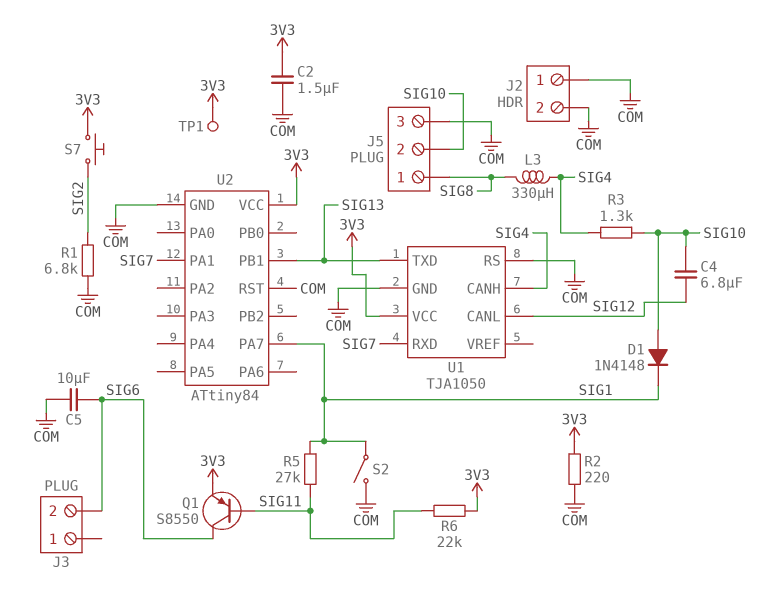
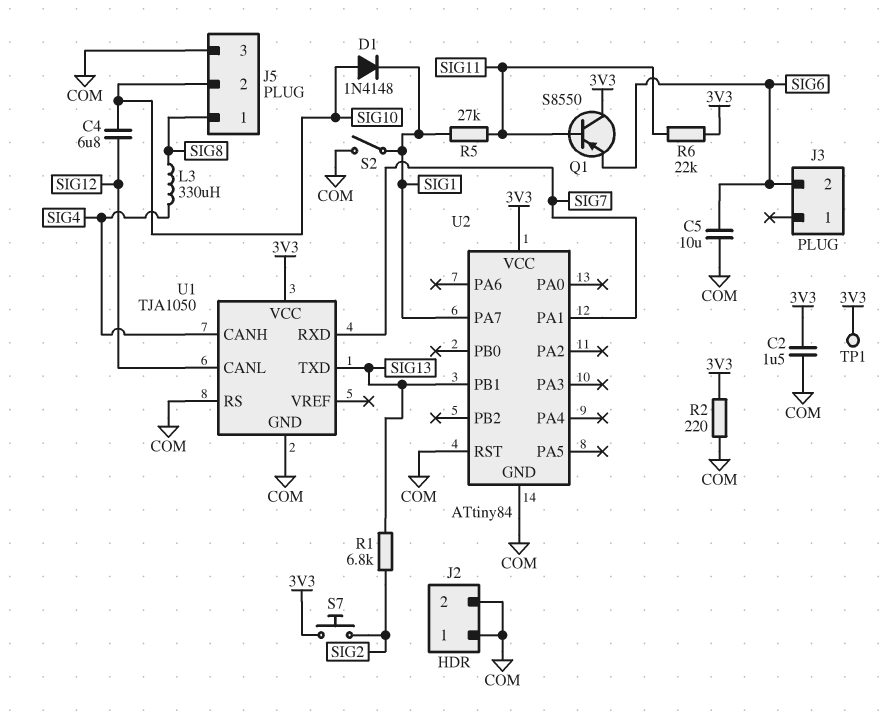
Q1: PNP S8550 (B SIG11, C SIG6, E 3V3) -> PNP S8550 (B SIG11, C 3V3, E SIG6)
R1: 6.8k (COM, SIG2) -> 6.8k (SIG2, SIG13)
R3: 1.3k (SIG4, SIG10) -> none

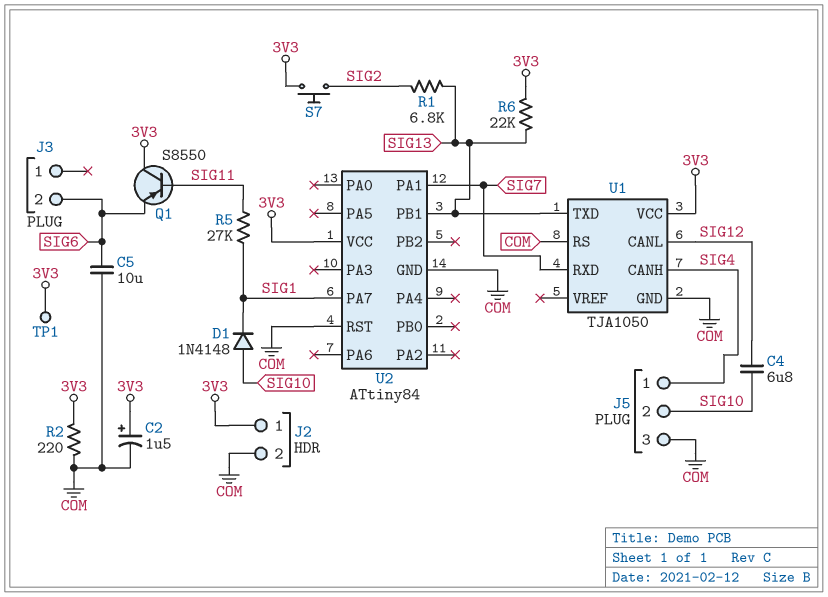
C2: 1.5uF (3V3, COM) -> 1.5uF (plus 3V3, minus COM)
J2 pin 1: COM -> 3V3
J5 pin 1: SIG8 -> SIG4
L3: 330uH (SIG4, SIG8) -> none
R6: 22k (3V3, SIG11) -> 22k (3V3, SIG13)
S2: switch (COM, SIG1) -> none

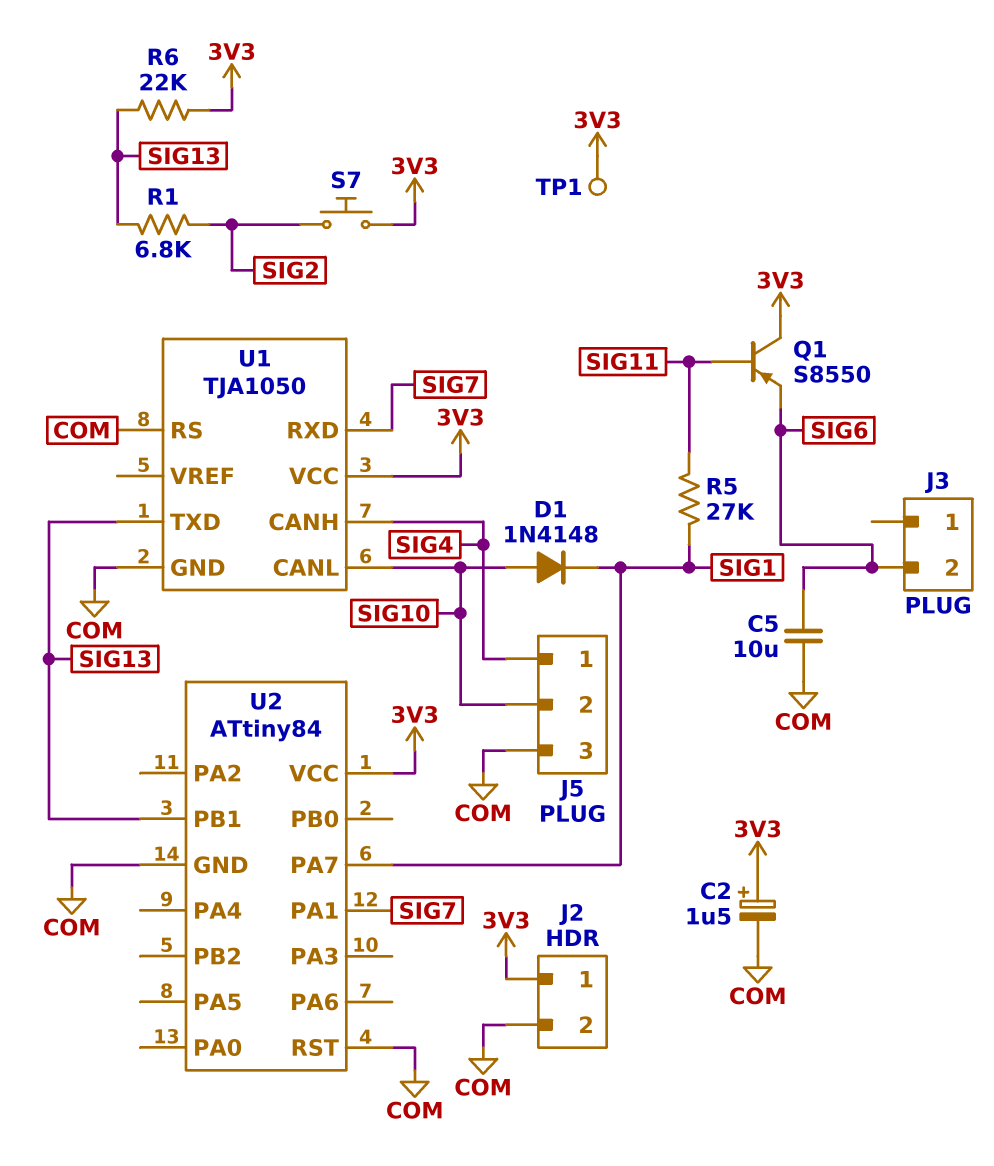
C4: 6.8uF (SIG10, SIG12) -> none
R2: 220 (3V3, COM) -> none
U1 pin CANL: SIG12 -> SIG10

